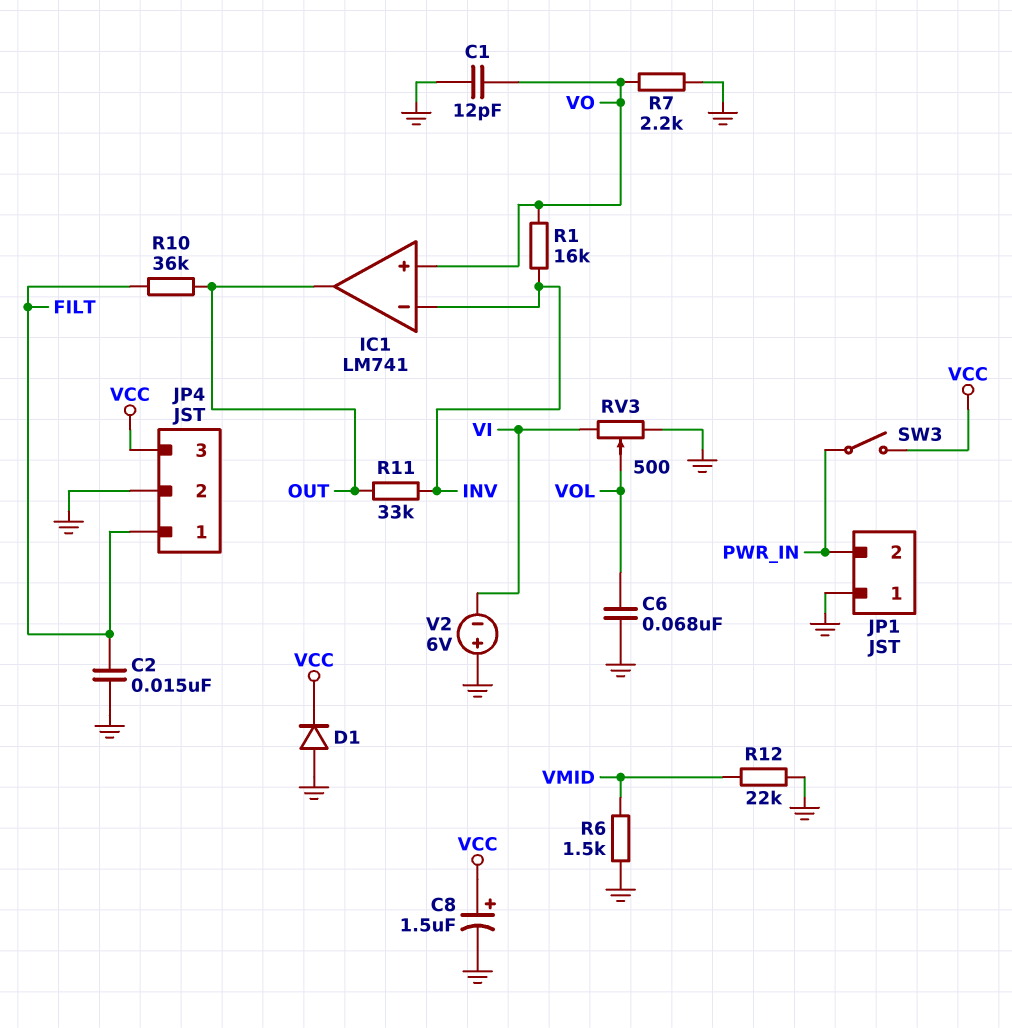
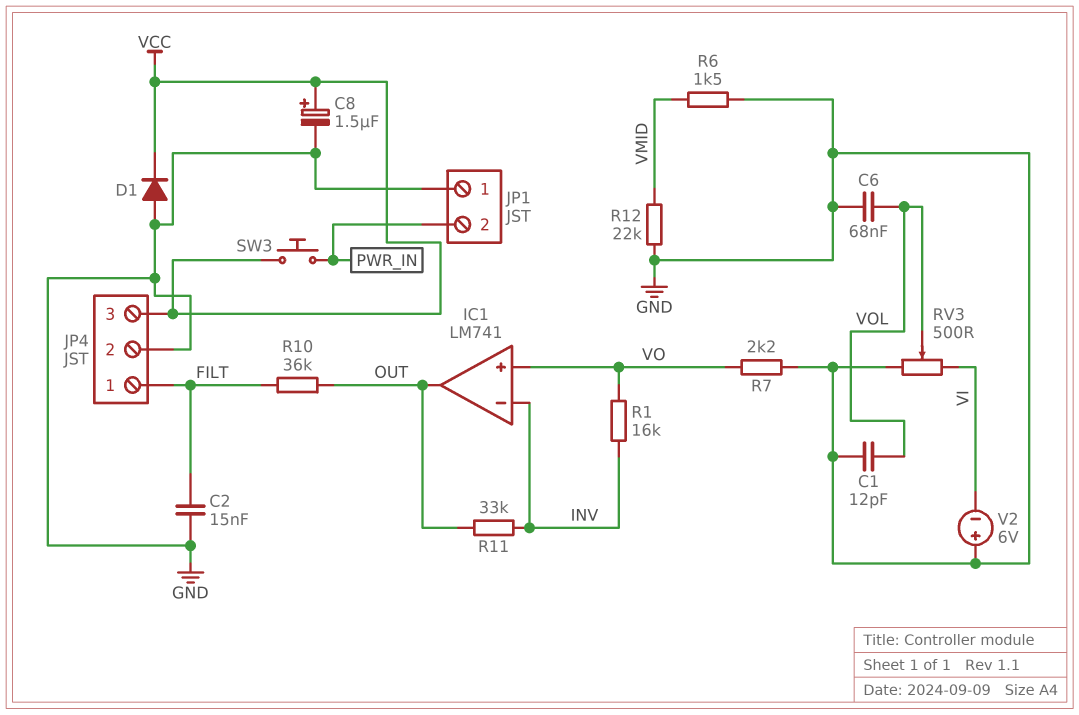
C1: 12pF (GND, VO) -> 12pF (GND, VOL)
SW3: switch (PWR_IN, VCC) -> button (PWR_IN, VCC)

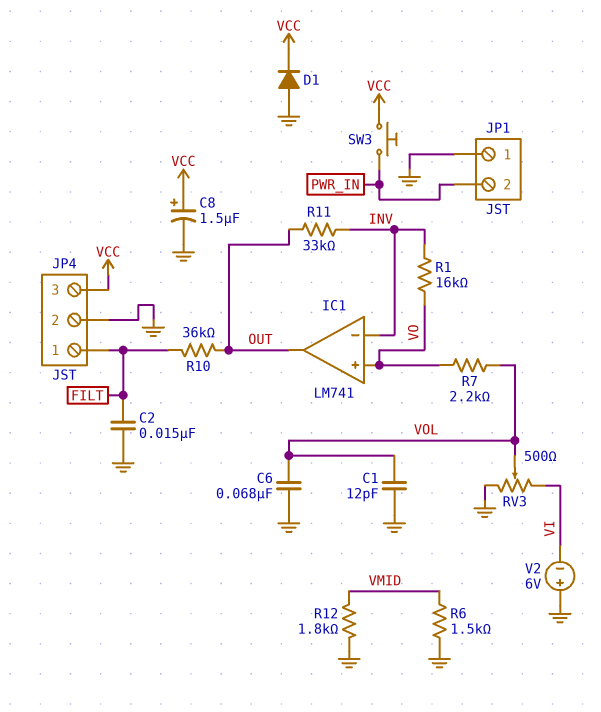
R7: 2.2k (GND, VO) -> 2.2k (VO, VOL)
R12: 22k (GND, VMID) -> 1.8k (GND, VMID)

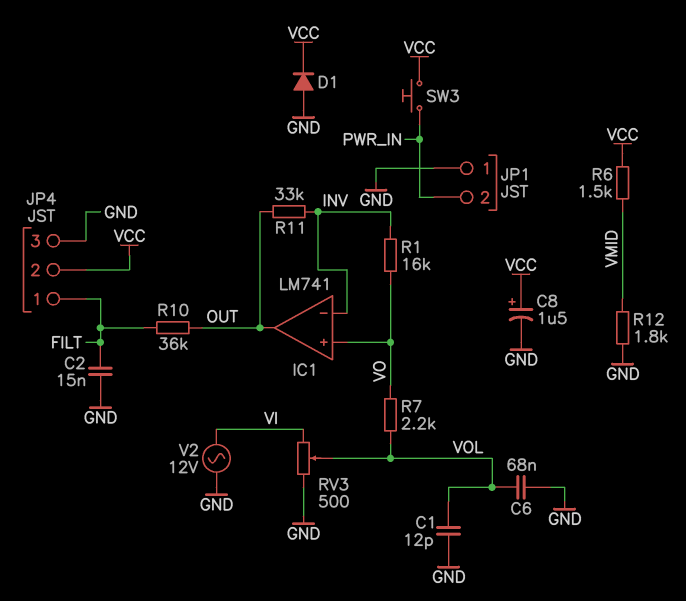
JP4 pin 2: GND -> VCC
JP4 pin 3: VCC -> GND
R6: 1.5k (GND, VMID) -> 1.5k (VCC, VMID)
V2: 6V (plus GND, minus VI) -> AC 12V (GND, VI)

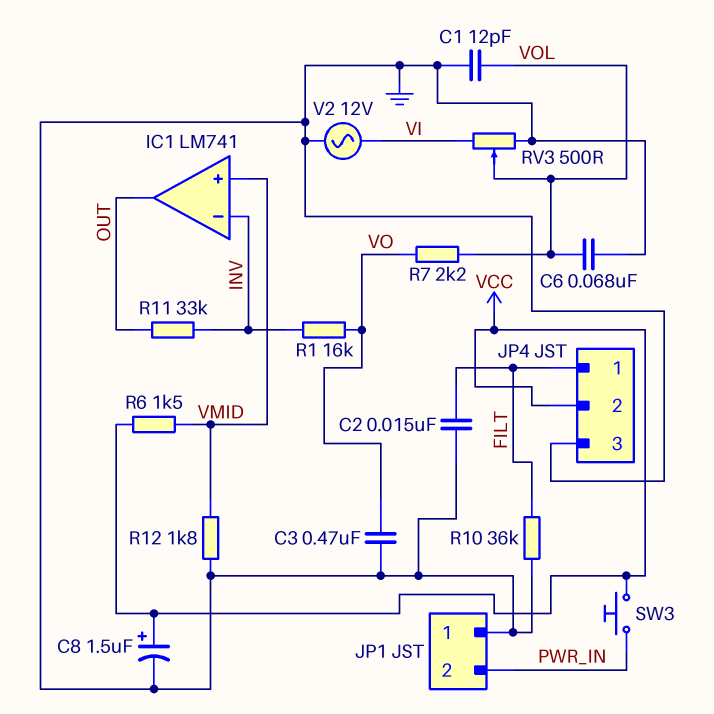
C3: none -> 470nF (GND, VO)
D1: diode (A GND, K VCC) -> none
IC1 pin in+: VO -> VMID
R10: 36k (FILT, OUT) -> 36k (FILT, GND)

